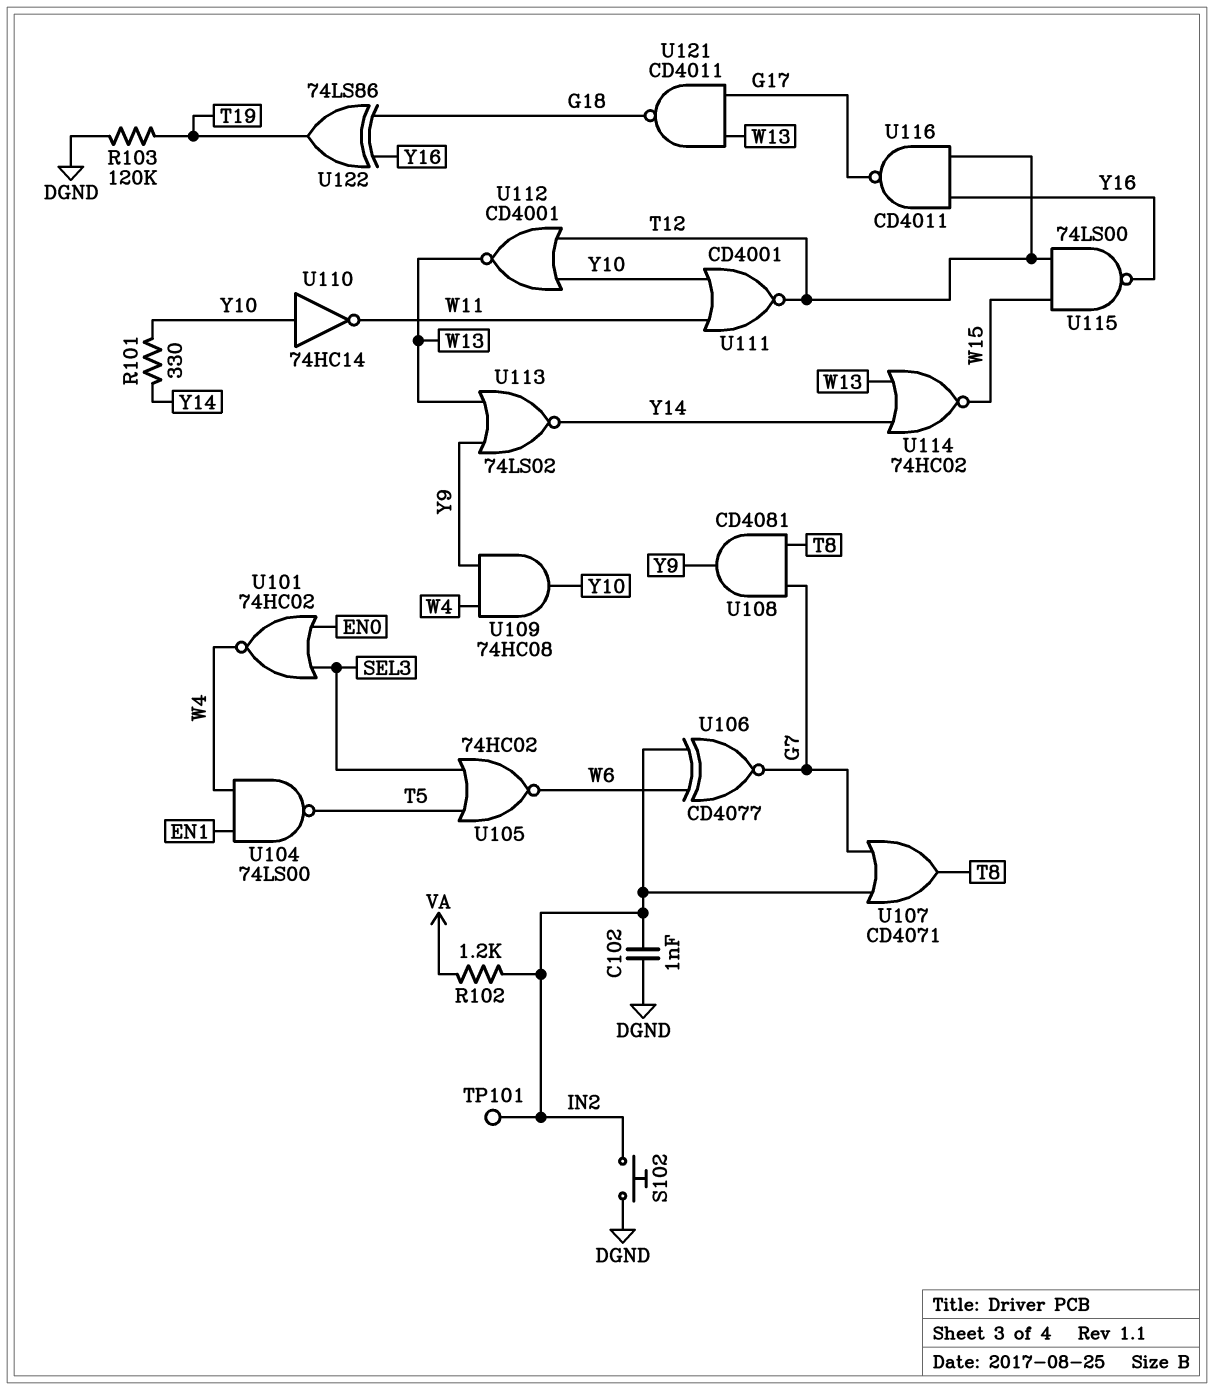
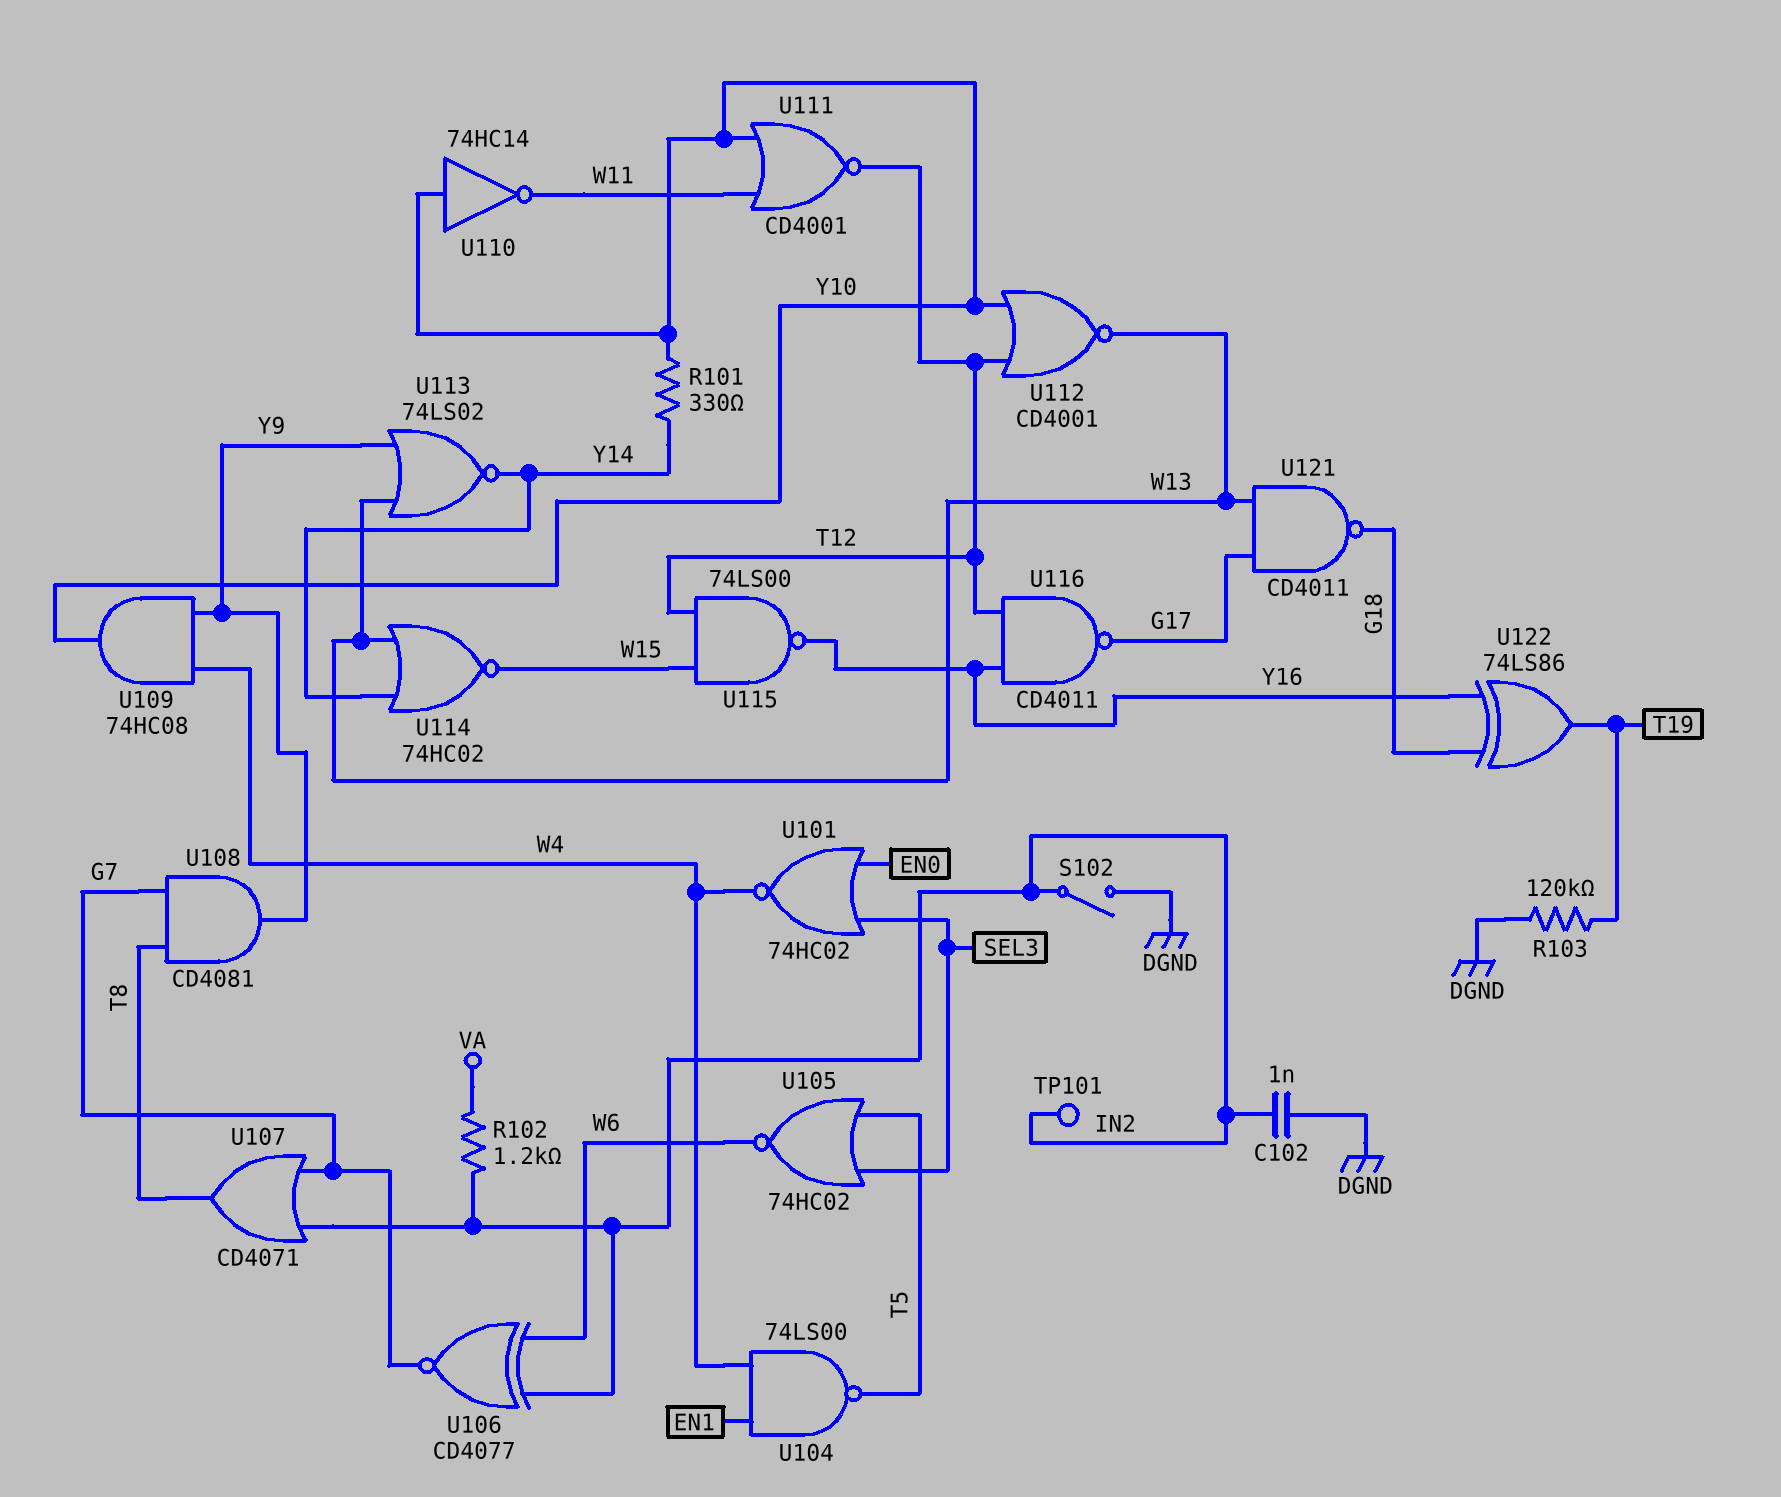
S102: button (DGND, IN2) -> switch (DGND, IN2)

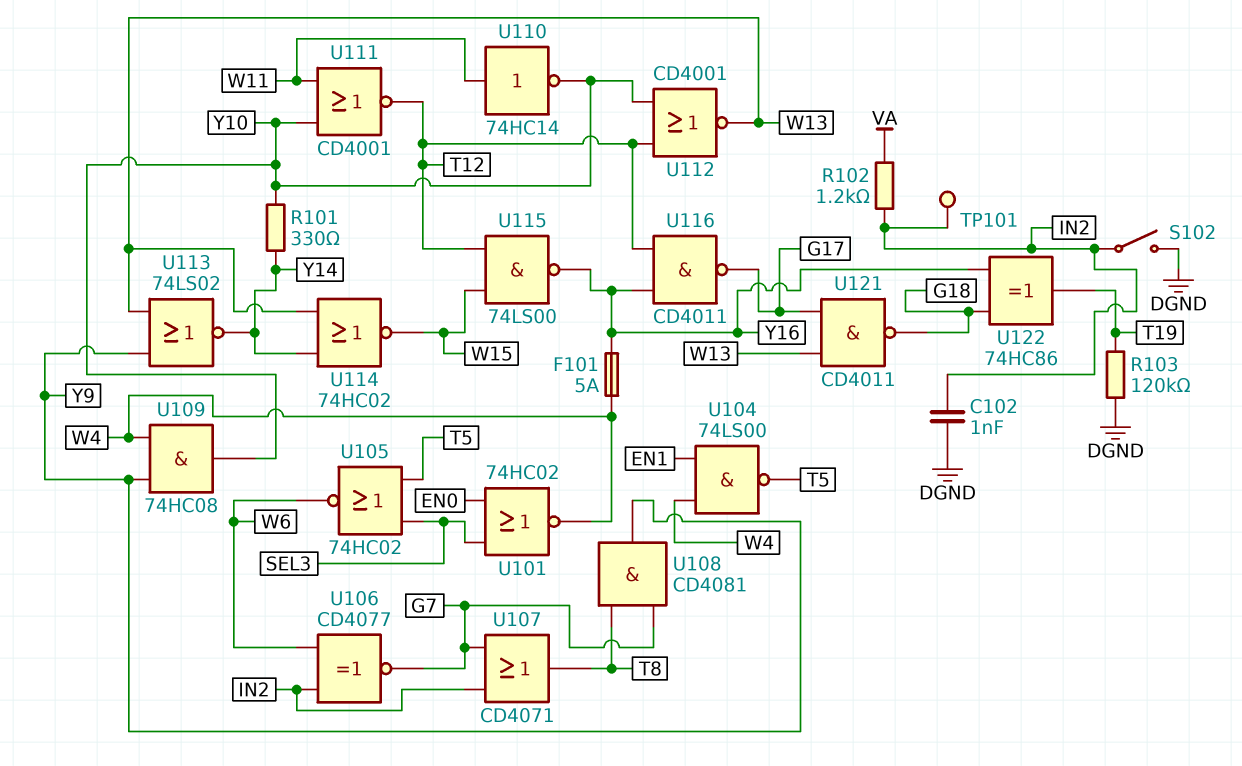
F101: none -> 5A (W4, Y16)
U110: NOT 74HC14 (in Y10, out W11) -> NOT 74HC14 (in W11, out Y10)
U122: XOR 74LS86 (in G18, in Y16, out T19) -> XOR 74HC86 (in G18, in Y16, out T19)

